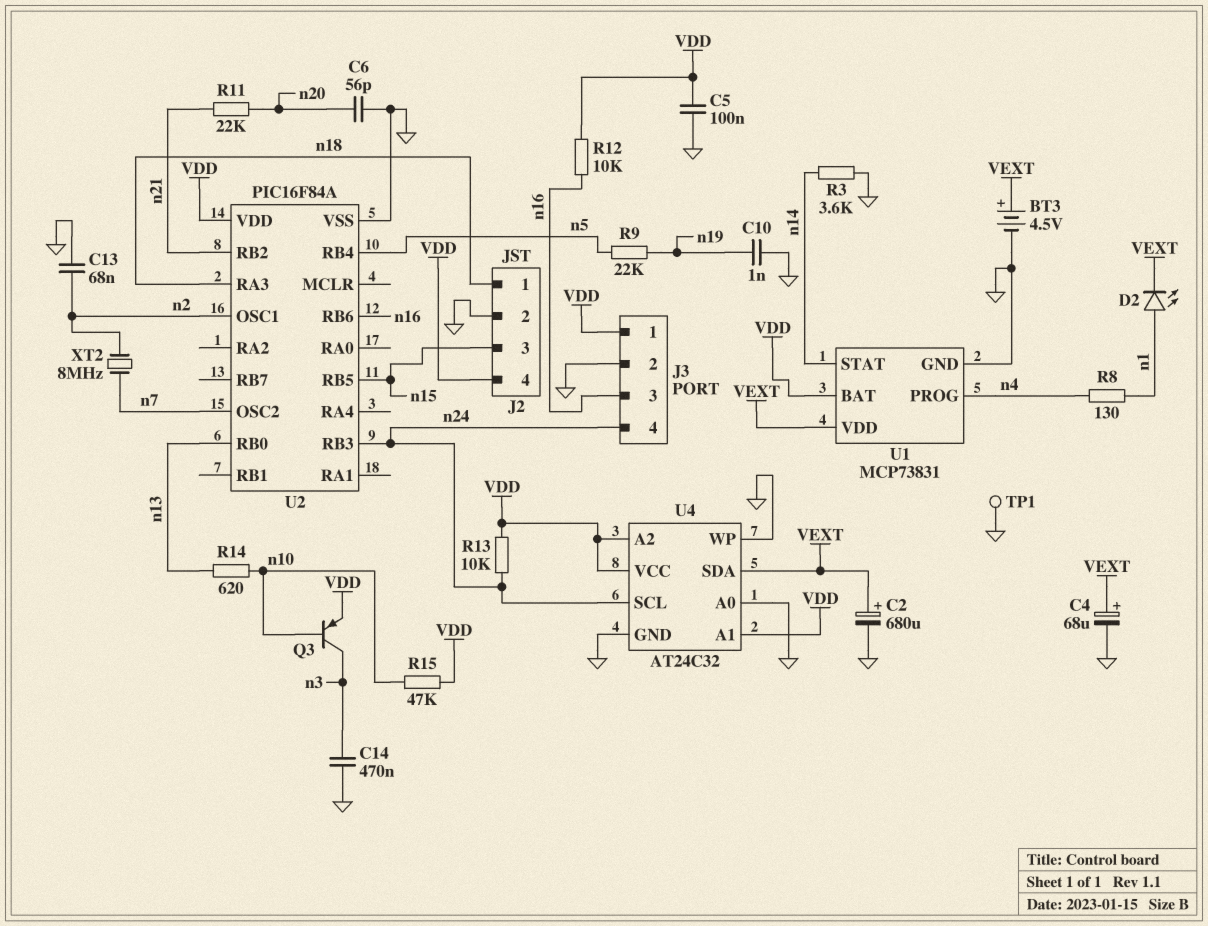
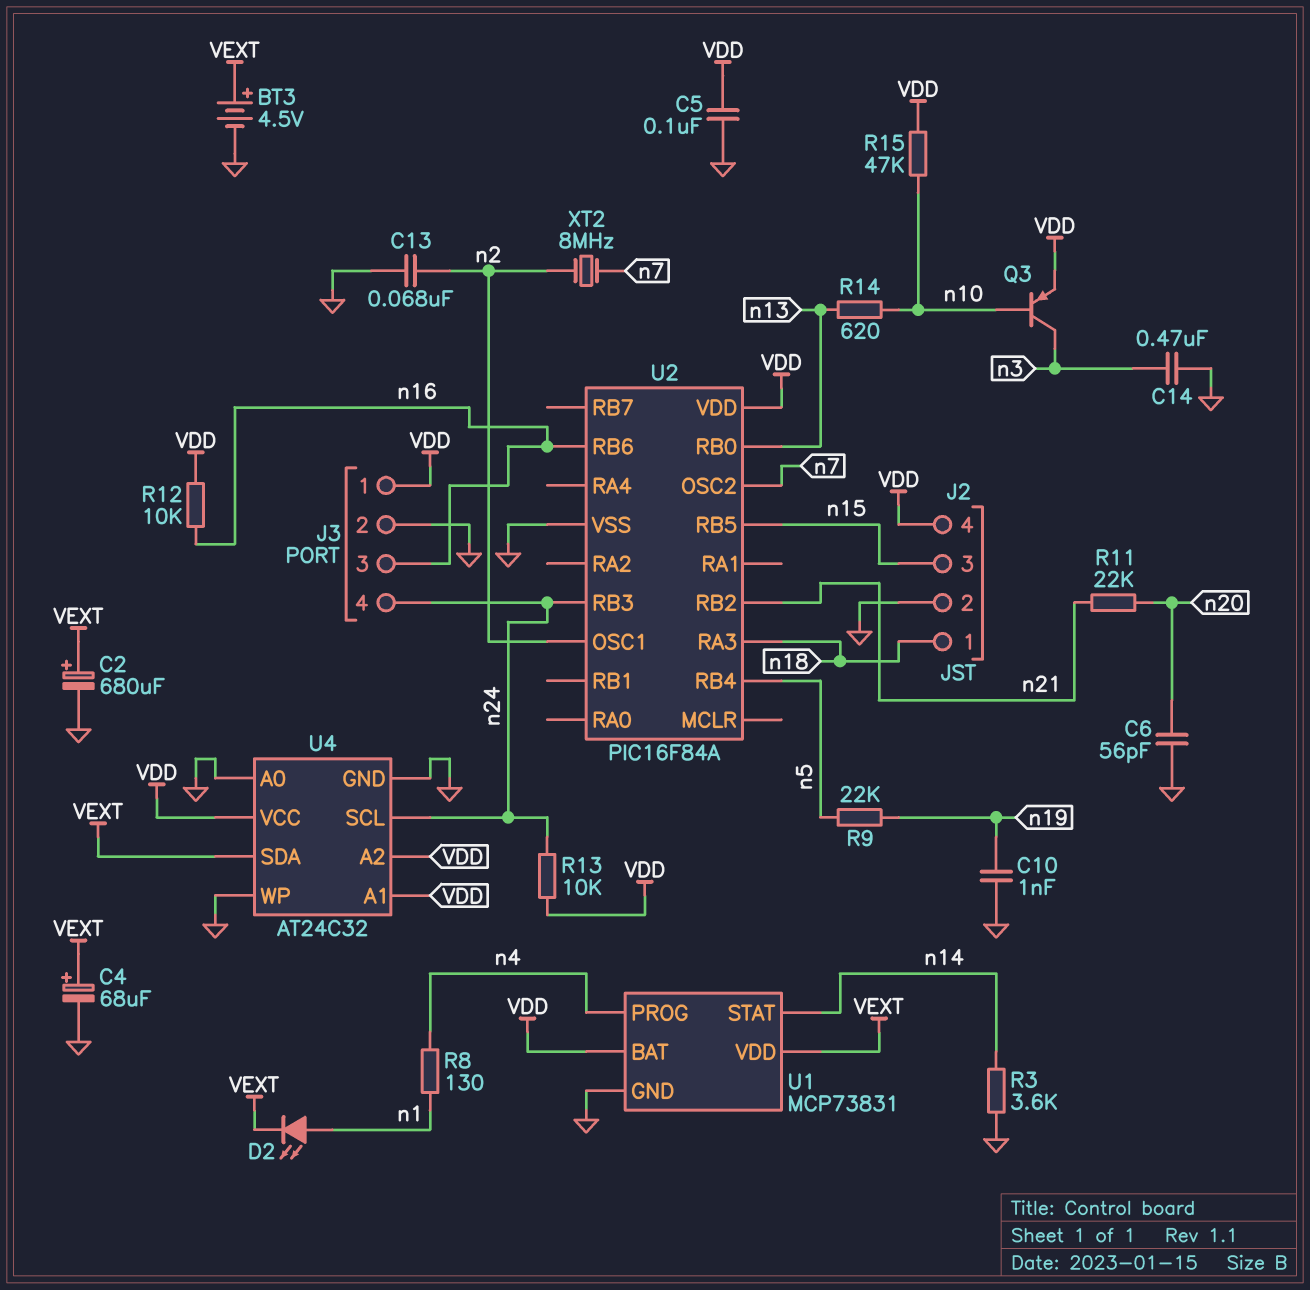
TP1: test point (GND) -> none

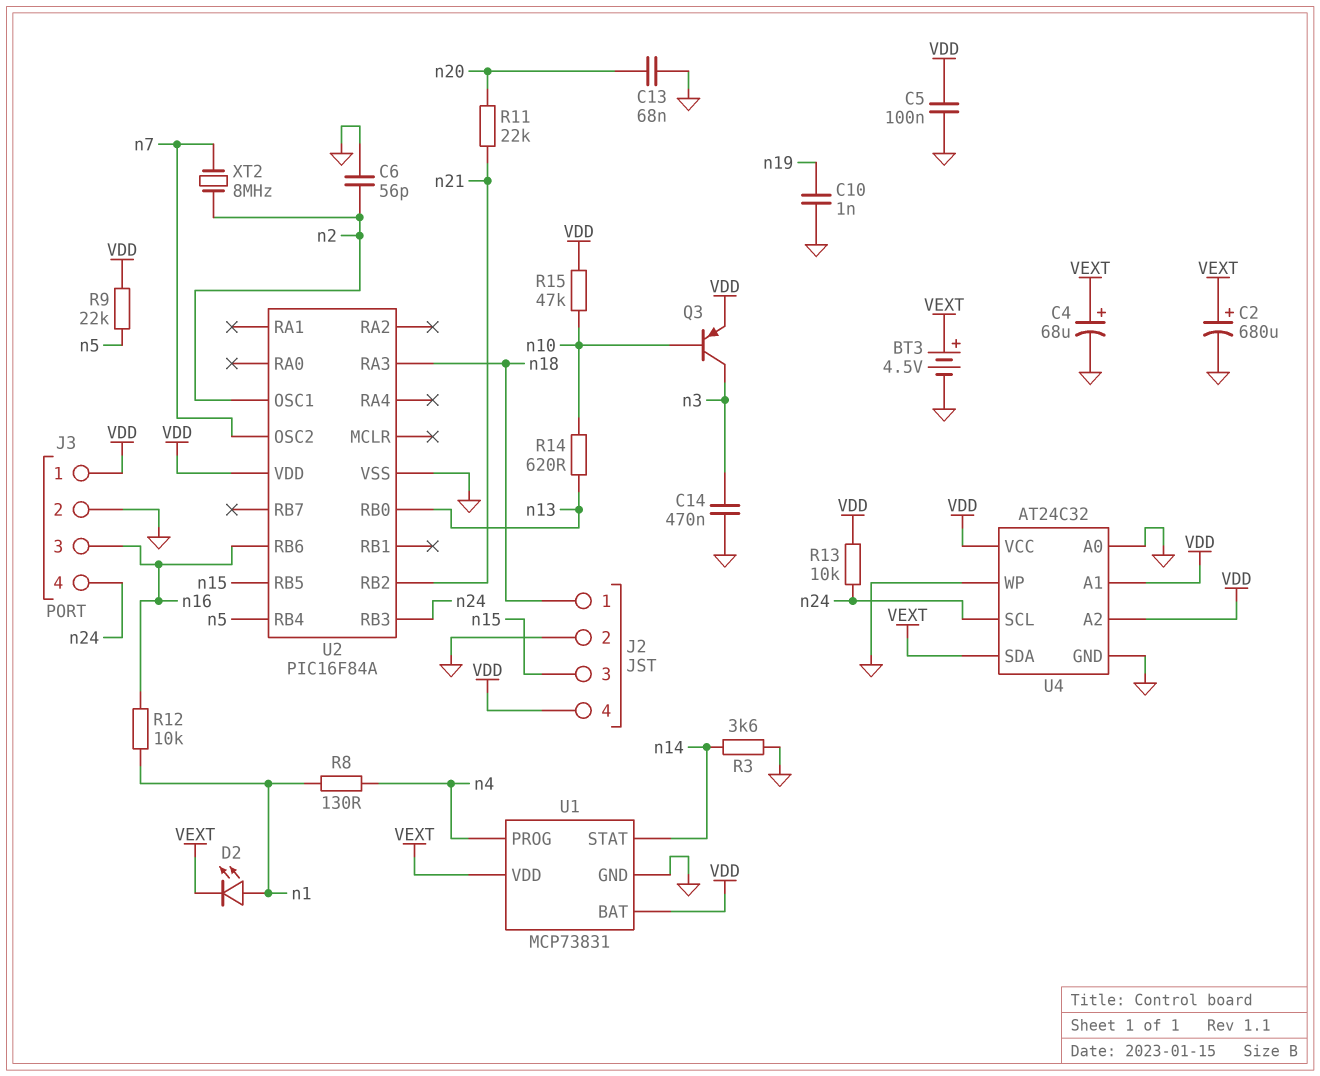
C6: 56pF (GND, n20) -> 56pF (GND, n2)
C13: 68nF (GND, n2) -> 68nF (GND, n20)
R9: 22k (n5, n19) -> 22k (VDD, n5)
R12: 10k (VDD, n16) -> 10k (n1, n16)

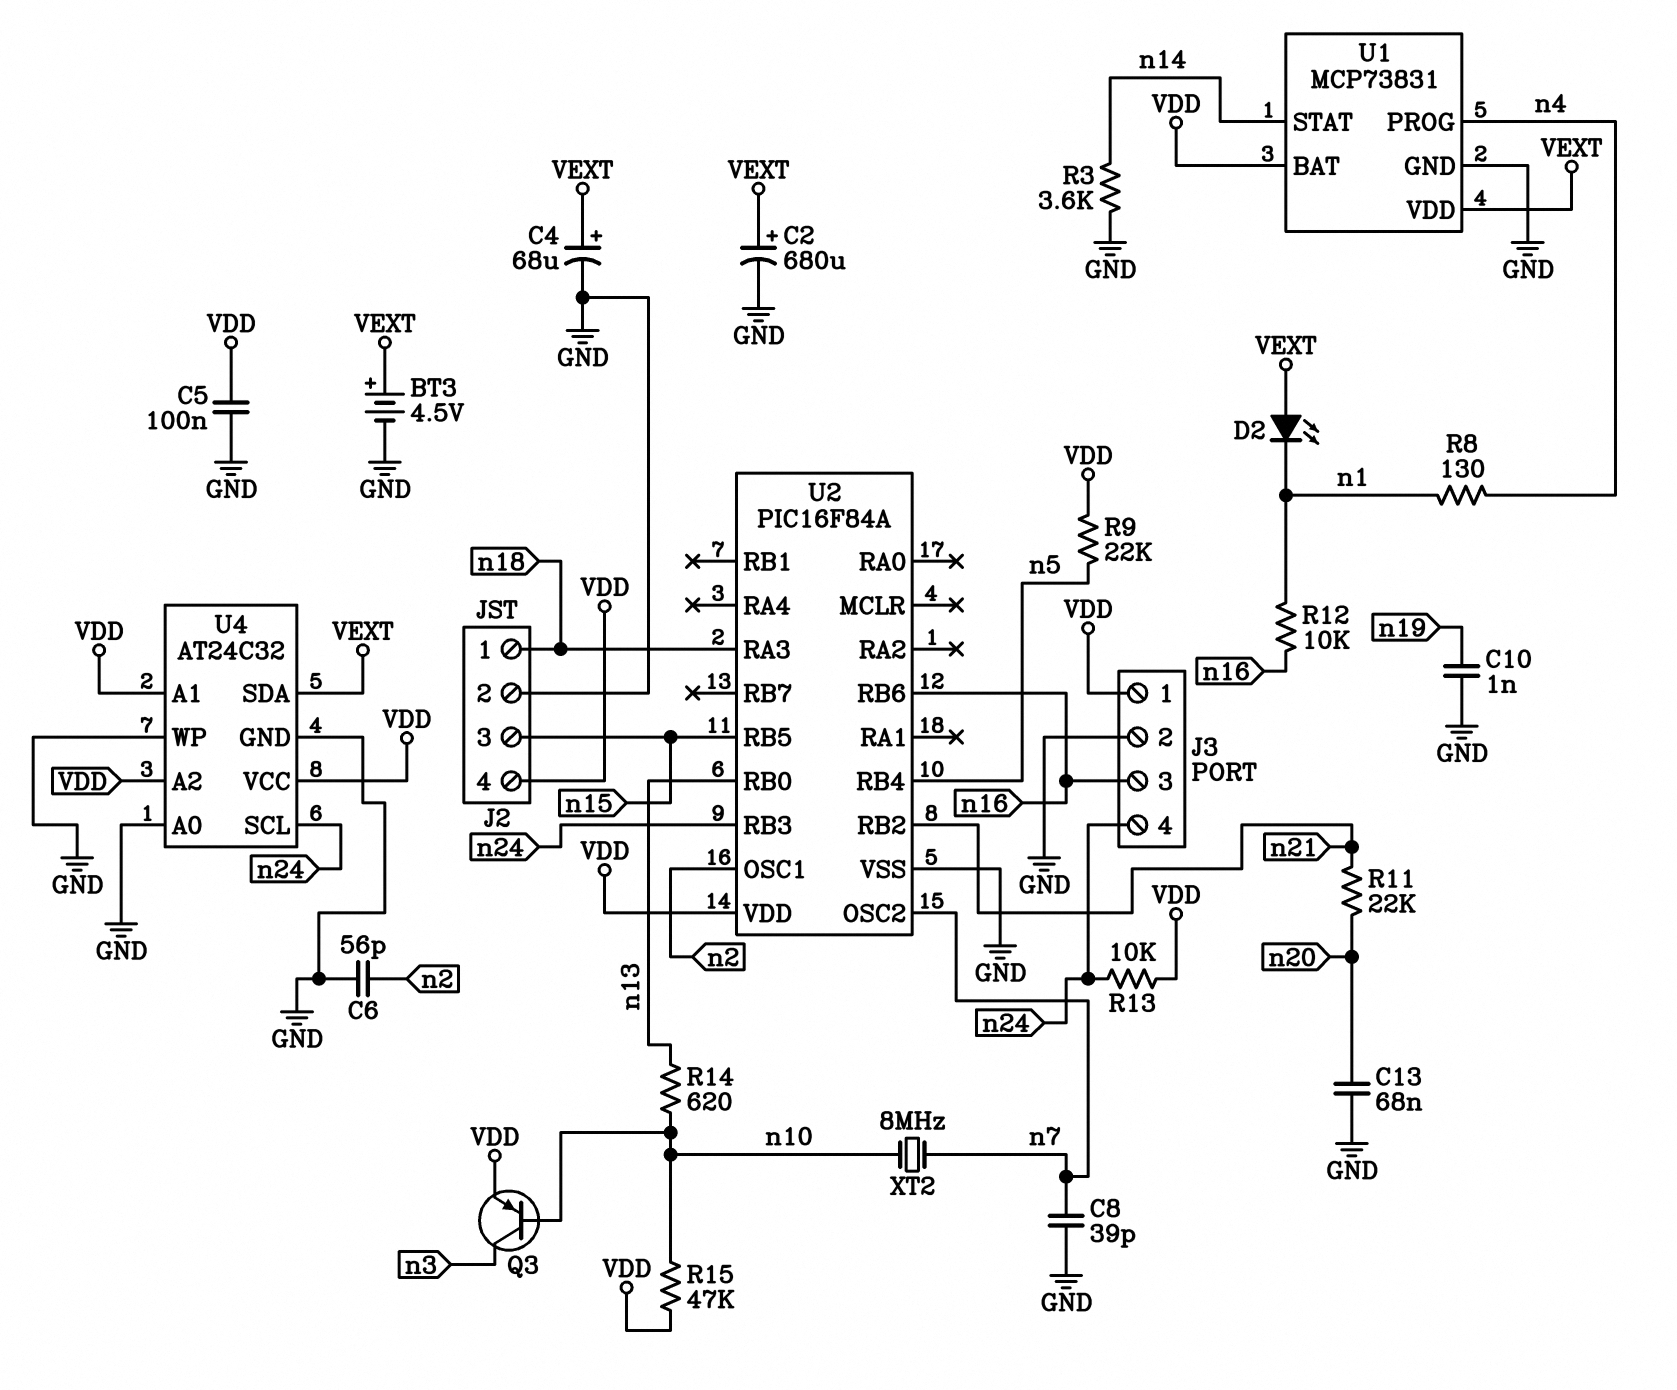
C8: none -> 39pF (GND, n7)
C14: 470nF (GND, n3) -> none
D2: LED (A n1, K VEXT) -> LED (A VEXT, K n1)
XT2: 8MHz (n2, n7) -> 8MHz (n7, n10)

